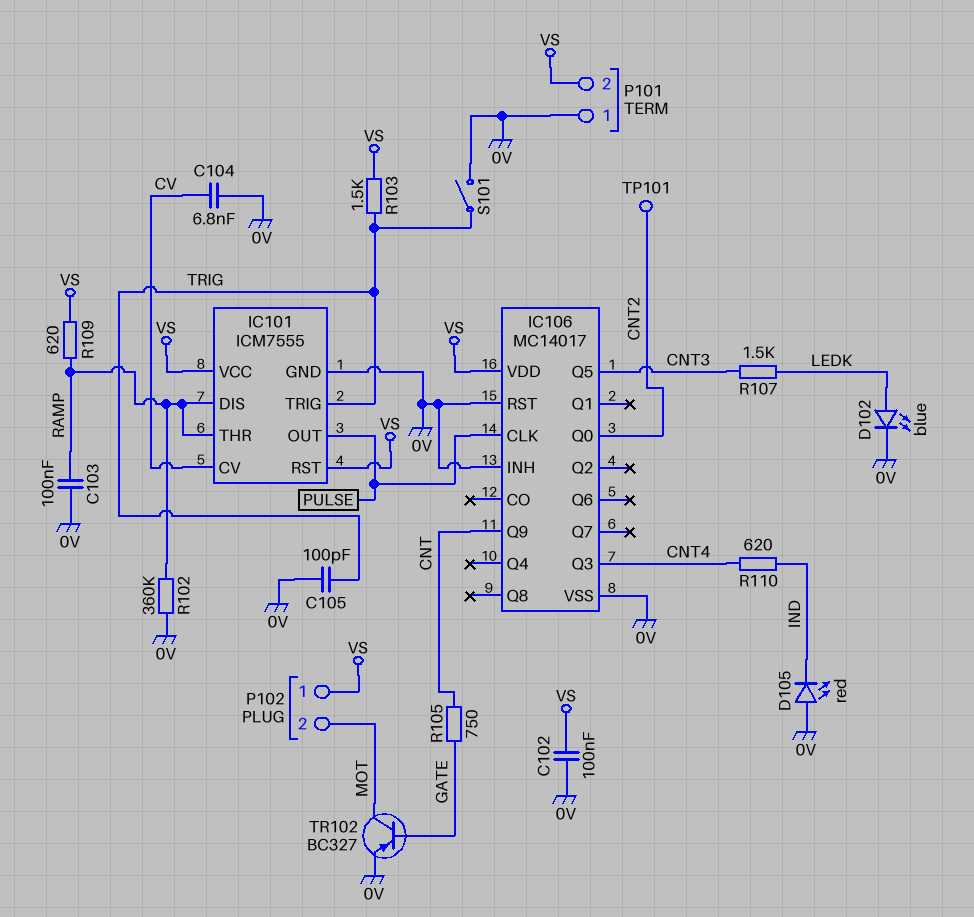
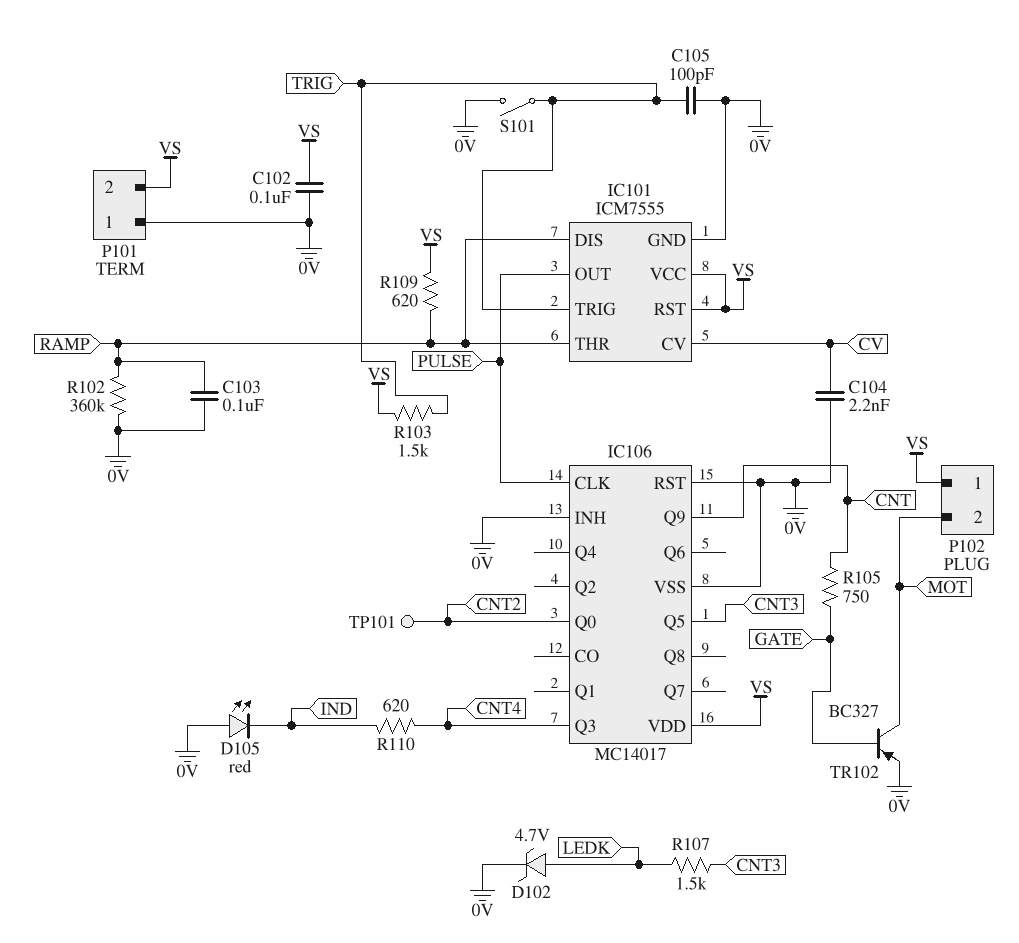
C104: 6.8nF (0V, CV) -> 2.2nF (0V, CV)
D102: LED blue (A LEDK, K 0V) -> zener 4.7V (A LEDK, K 0V)

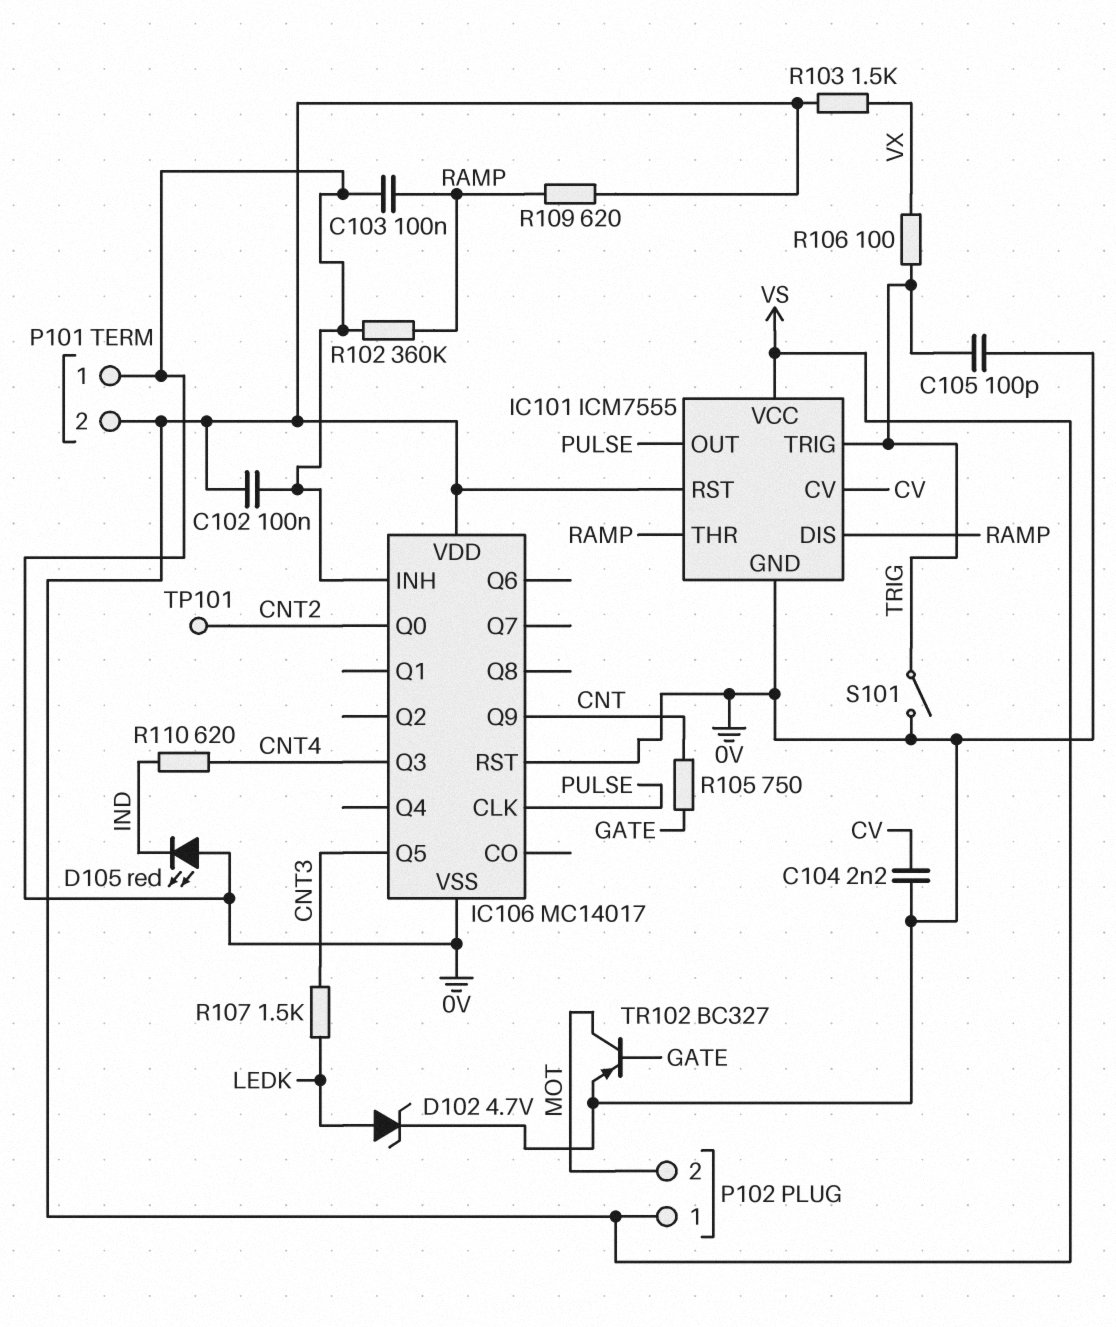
R103: 1.5k (TRIG, VS) -> 1.5k (VS, VX)
R106: none -> 100 (TRIG, VX)

